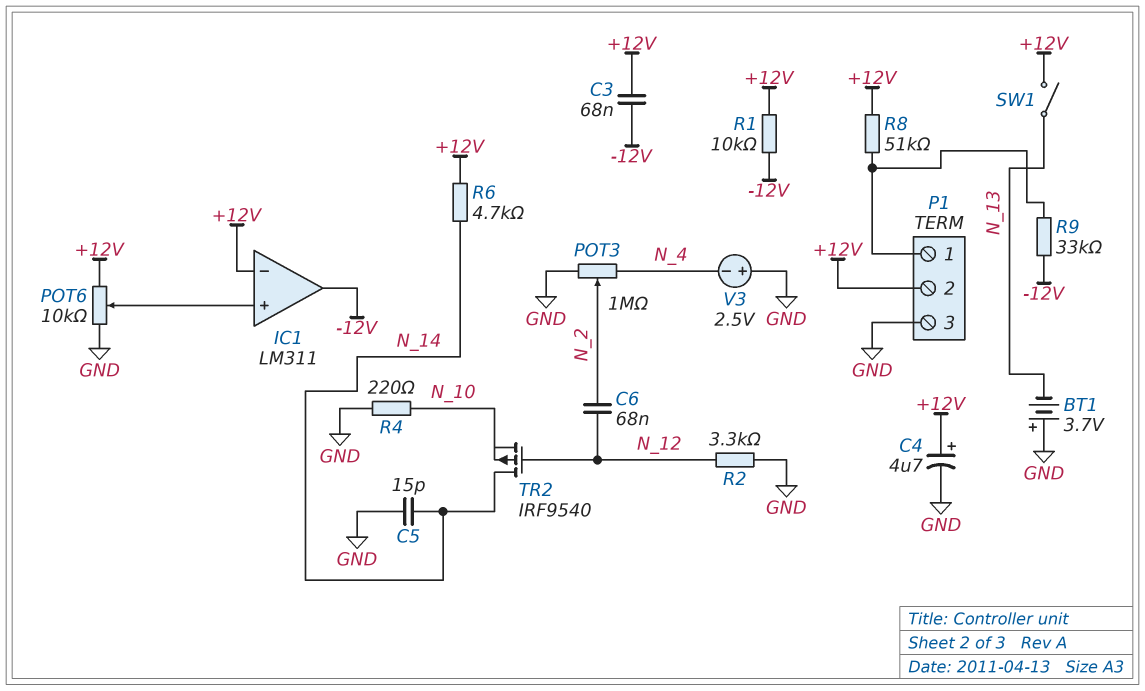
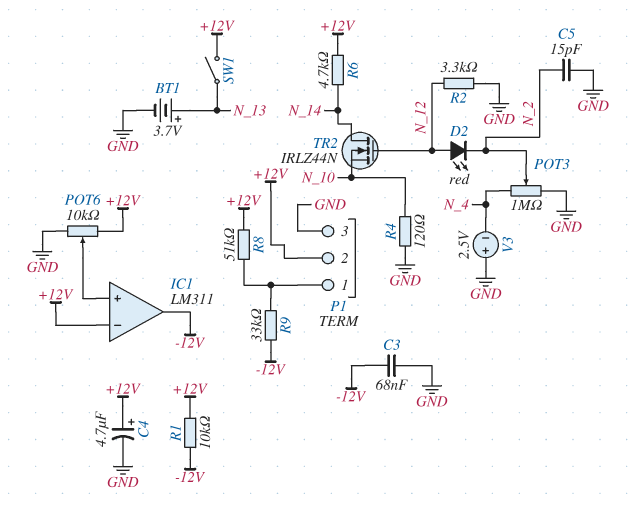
BT1: 3.7V (plus GND, minus N_13) -> 3.7V (plus N_13, minus GND)
C3: 68nF (+12V, -12V) -> 68nF (-12V, GND)
C5: 15pF (GND, N_14) -> 15pF (GND, N_2)
C6: 68nF (N_2, N_12) -> none
D2: none -> LED red (A N_12, K N_2)
R4: 220 (GND, N_10) -> 120 (GND, N_10)
TR2: PMOS IRF9540 (G N_12, D N_14, S N_10) -> NMOS IRLZ44N (G N_12, D N_14, S N_10)

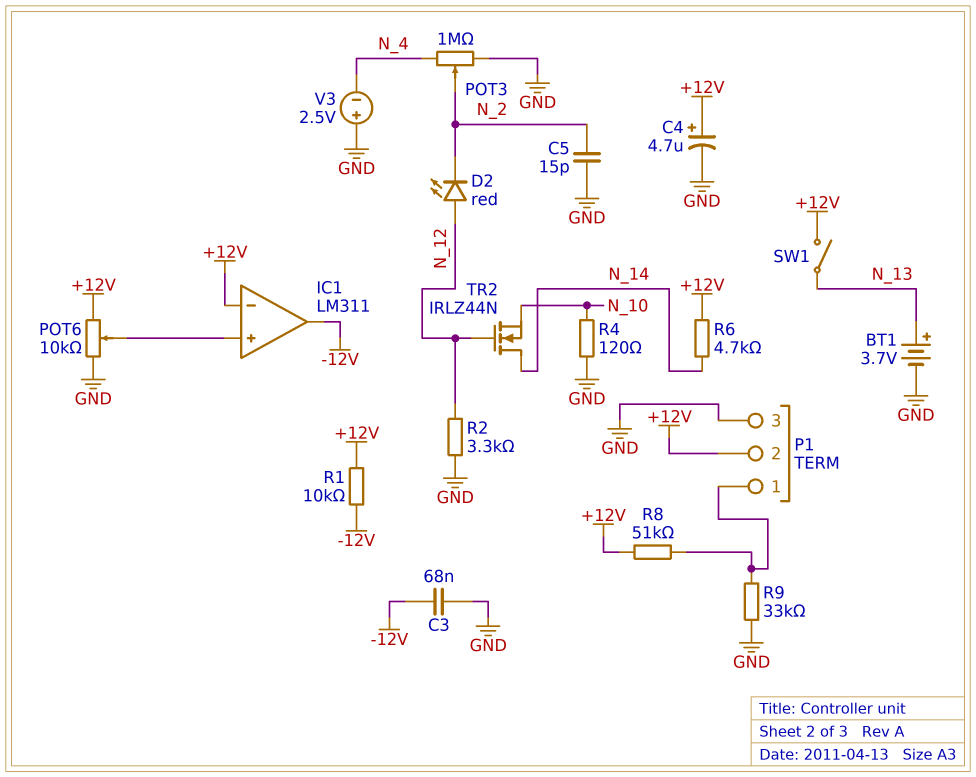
R9: 33k (-12V, P1/1) -> 33k (GND, P1/1)

